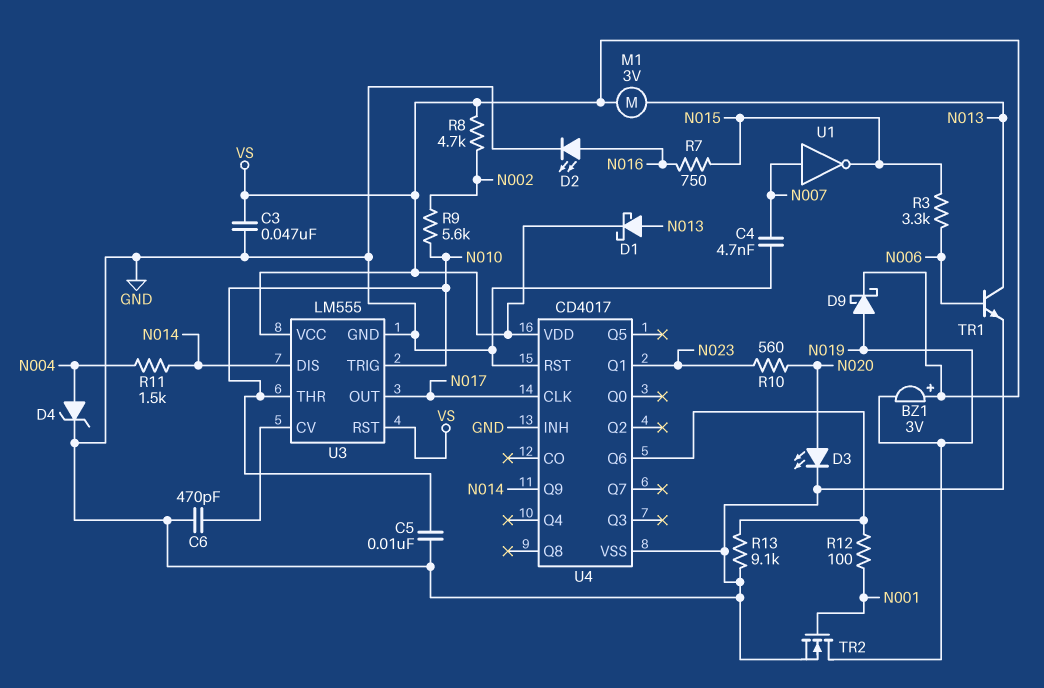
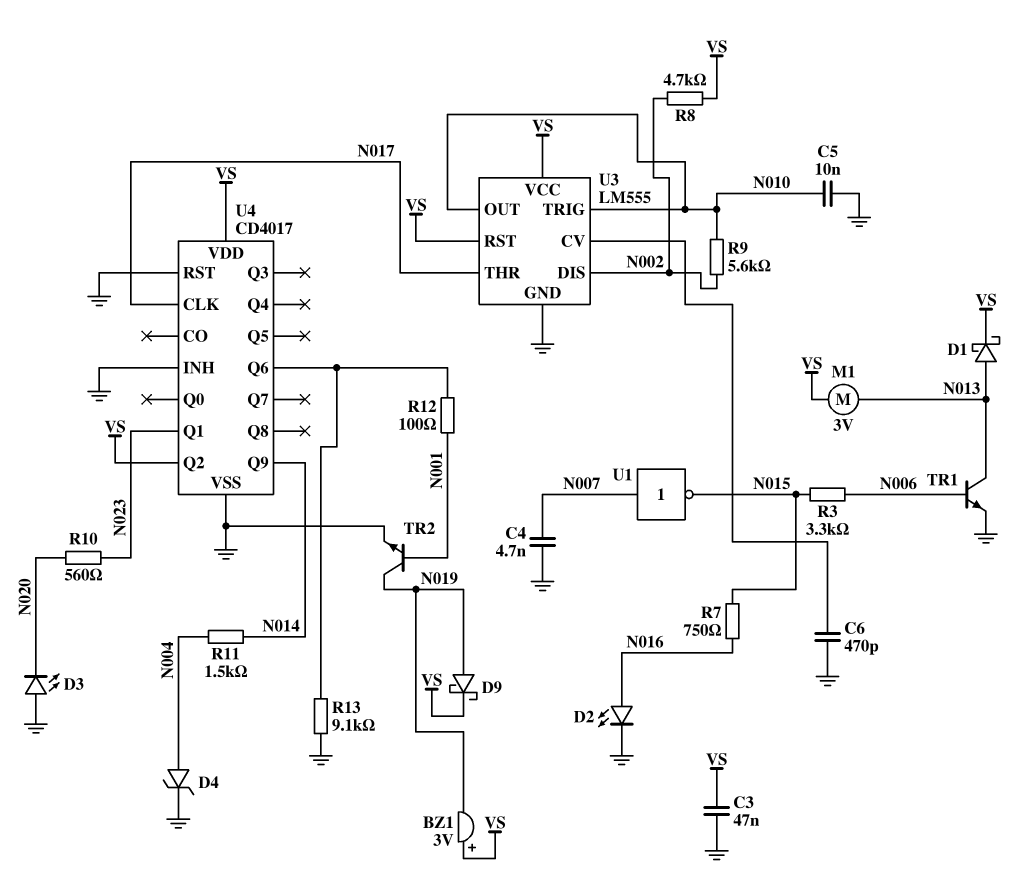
D3: LED (A N020, K GND) -> LED (A GND, K N020)
TR2: NMOS (G N001, D N019, S GND) -> NPN (B N001, C N019, E GND)
U3 pin DIS: N014 -> N002
U3 pin OUT: N017 -> N010
U3 pin THR: N010 -> N017
U4 pin Q2: none -> VS

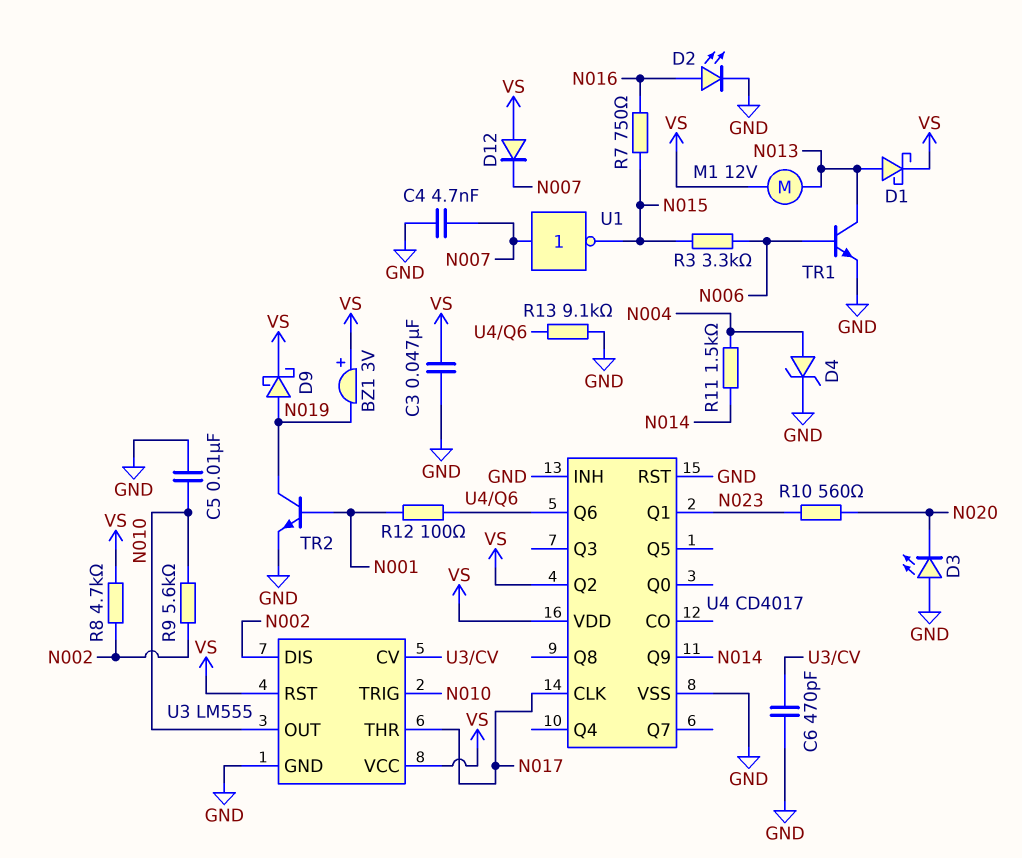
D12: none -> diode (A VS, K N007)
M1: motor 3V (N013, VS) -> motor 12V (N013, VS)

